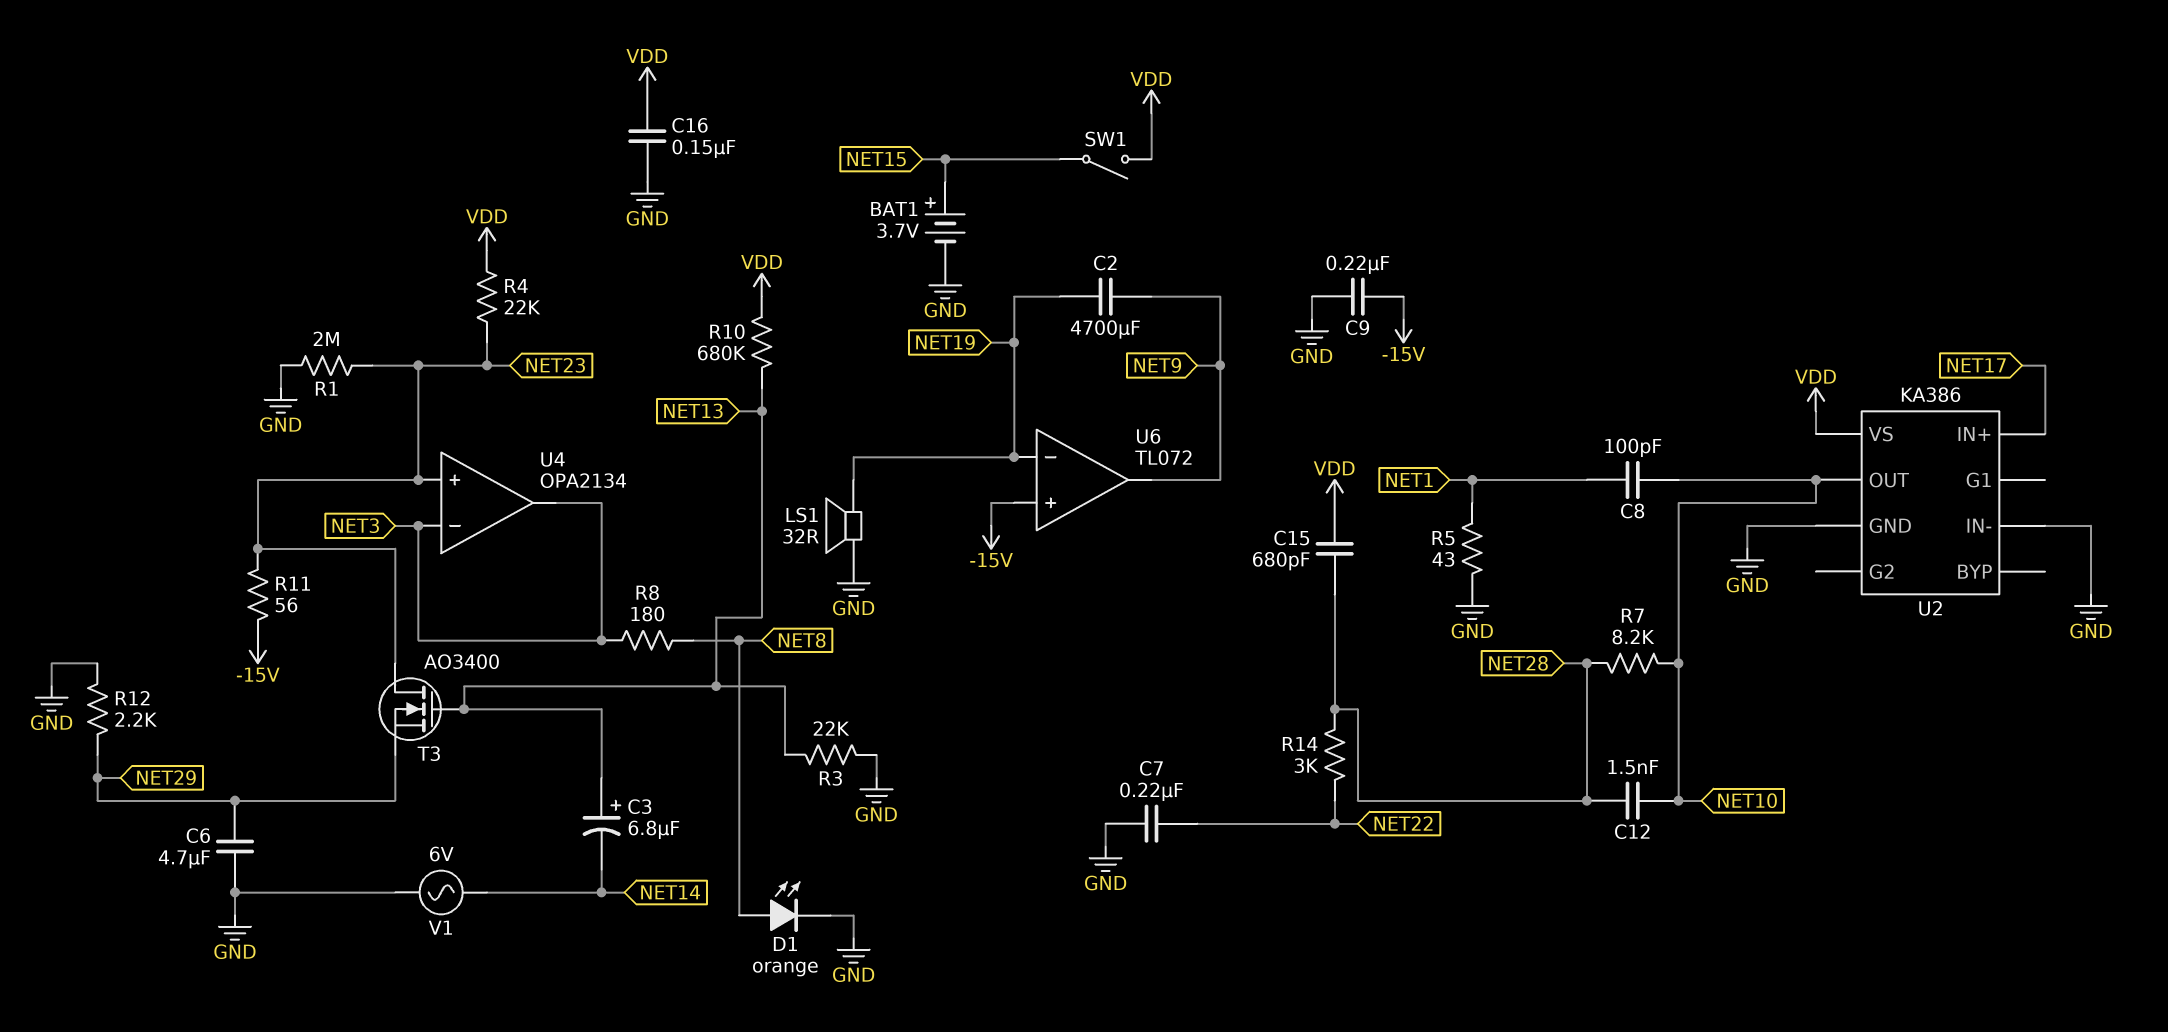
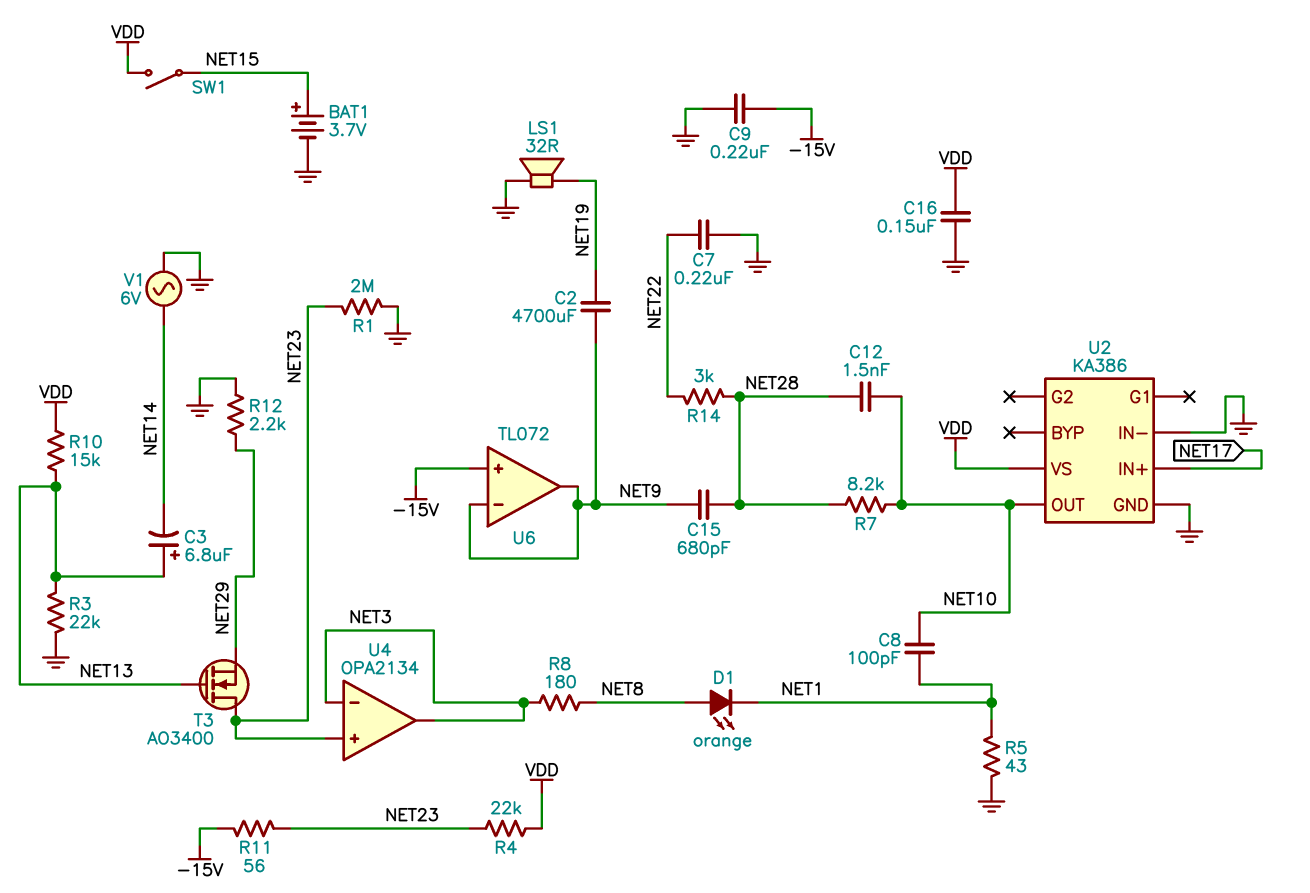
C6: 4.7uF (GND, NET29) -> none
C15: 680pF (NET28, VDD) -> 680pF (NET9, NET28)
D1: LED orange (A NET8, K GND) -> LED orange (A NET8, K NET1)
R10: 680k (NET13, VDD) -> 15k (NET13, VDD)
U6 pin in-: NET19 -> NET9

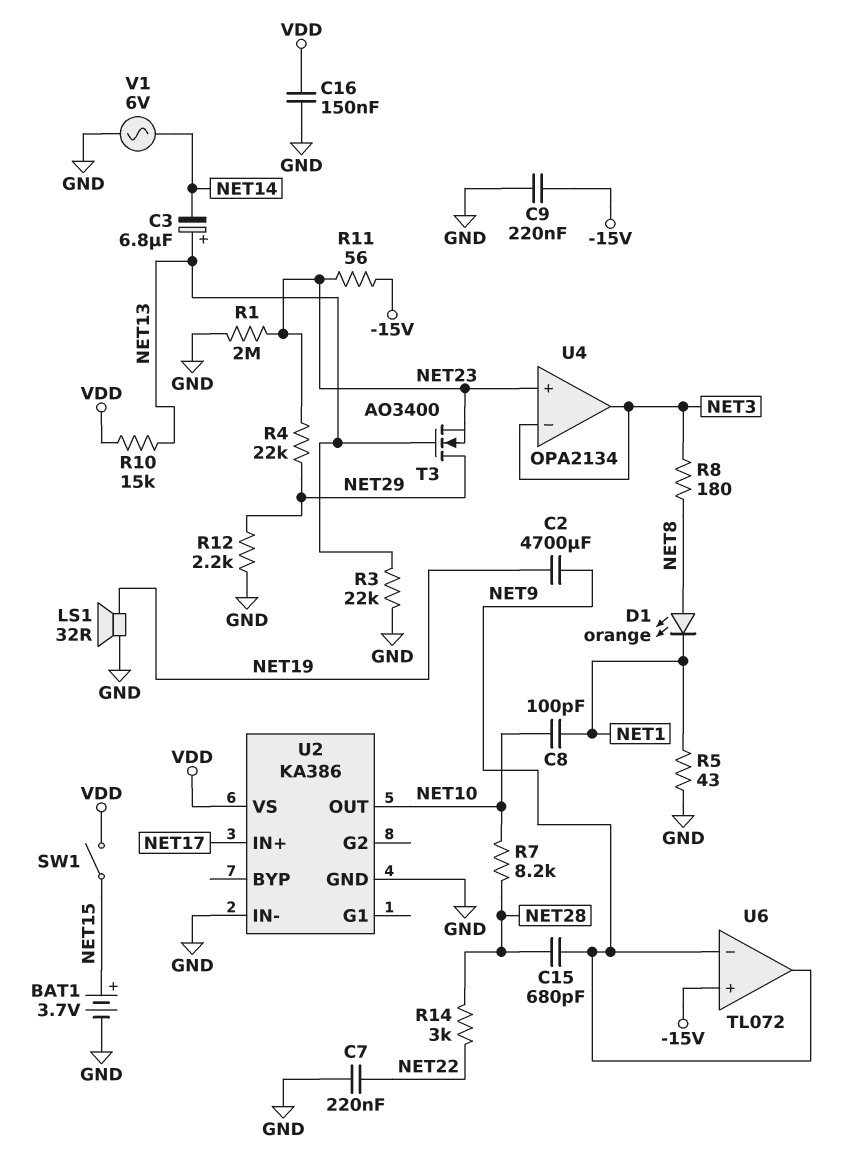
C12: 1.5nF (NET10, NET28) -> none
R4: 22k (NET23, VDD) -> 22k (NET23, NET29)
T3: NMOS AO3400 (G NET13, D NET23, S NET29) -> NMOS AO3400 (G NET13, D NET29, S NET23)

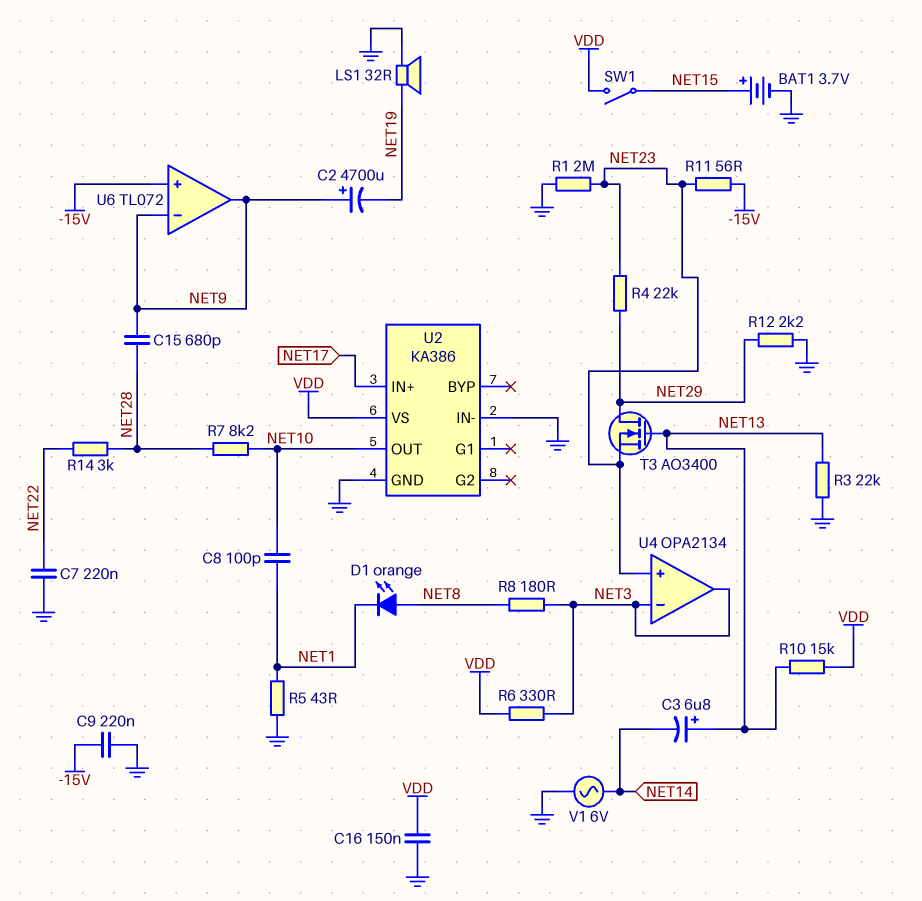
C2: 4700uF (NET9, NET19) -> 4700uF (plus NET9, minus NET19)
R6: none -> 330 (NET3, VDD)

